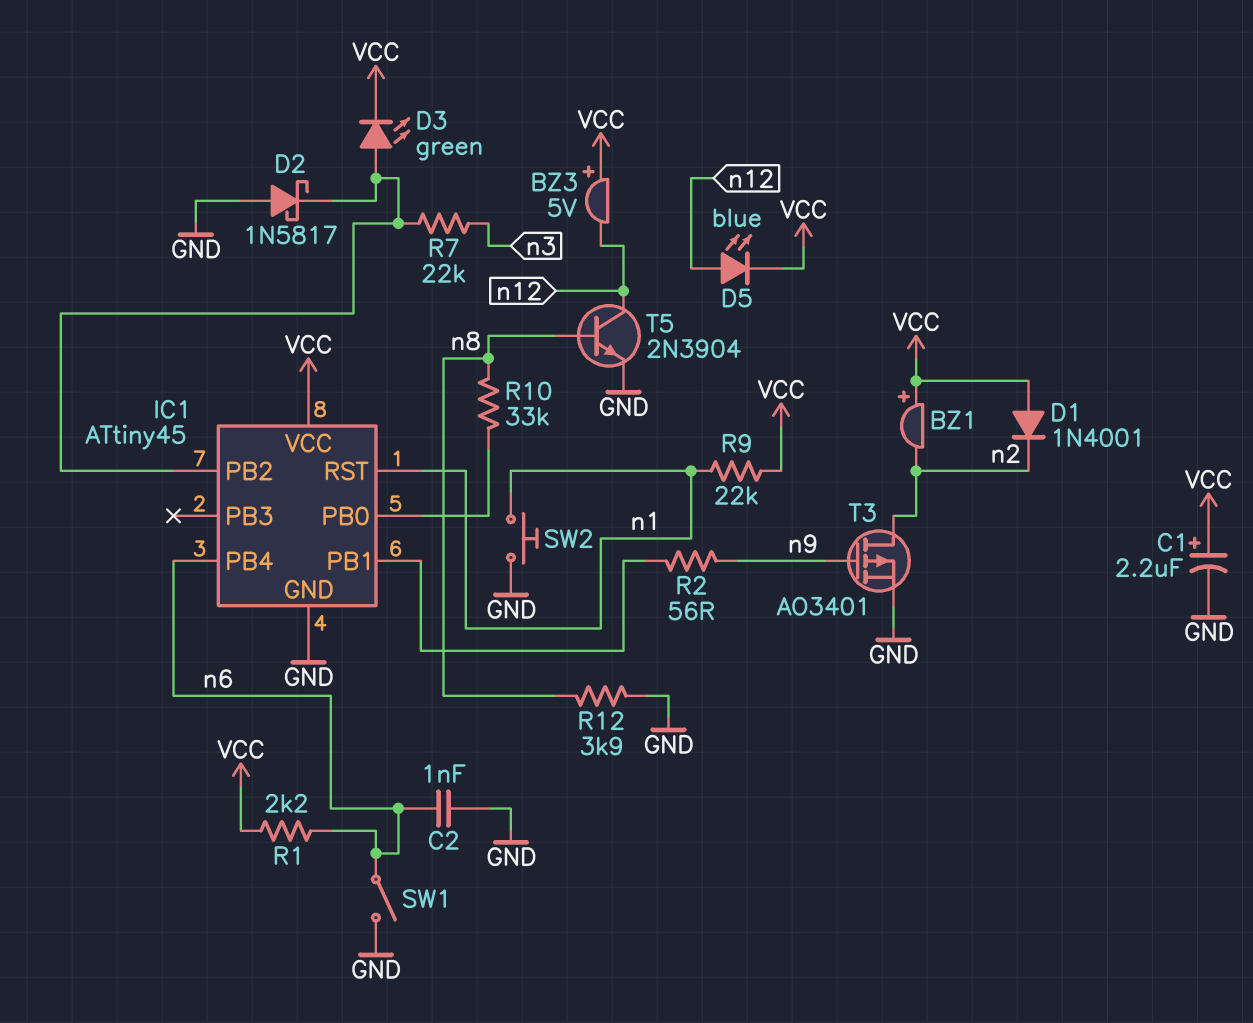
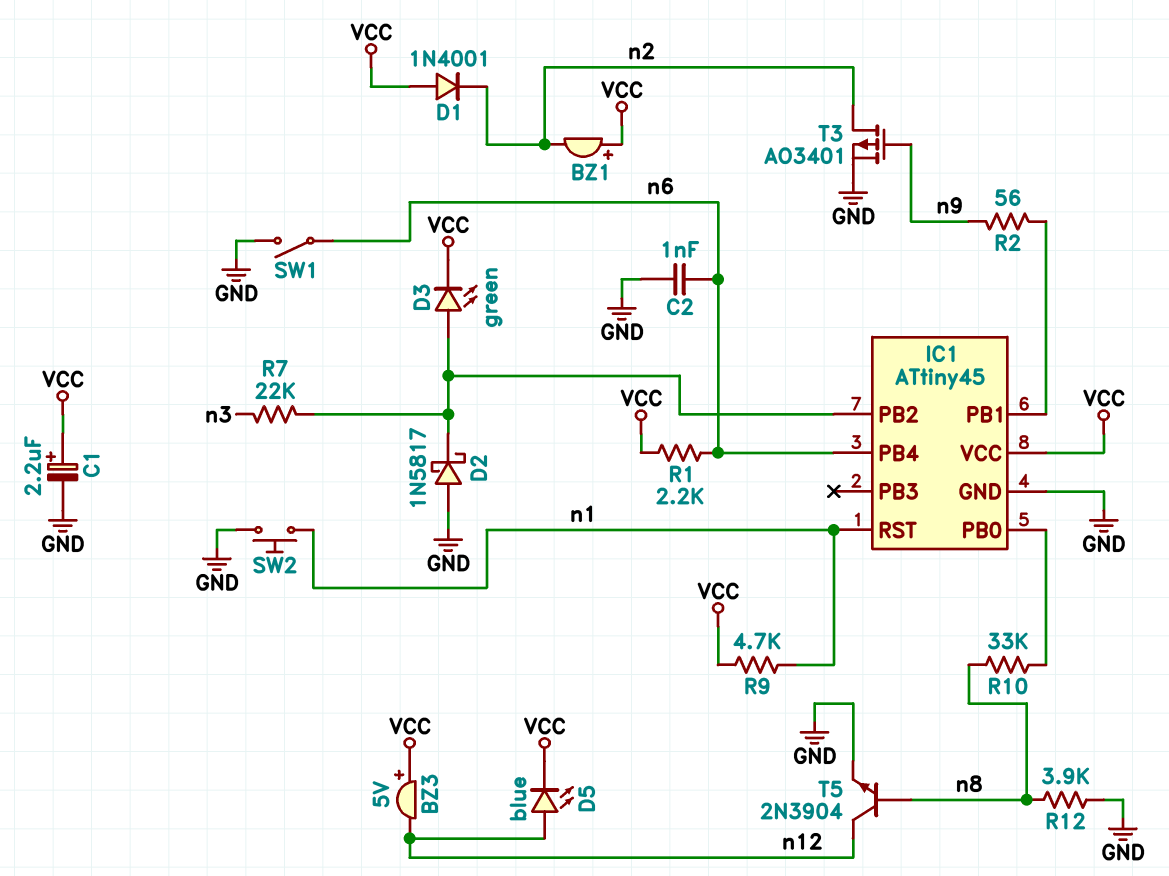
R9: 22k (VCC, n1) -> 4.7k (VCC, n1)

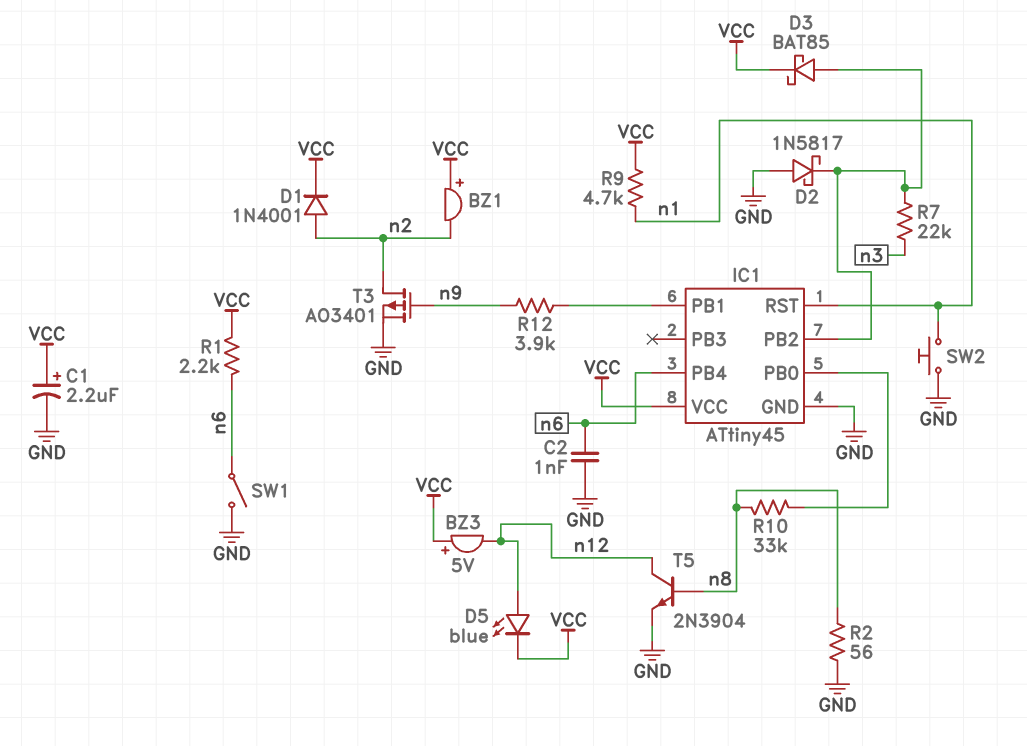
D1: diode 1N4001 (A VCC, K n2) -> diode 1N4001 (A n2, K VCC)
D3: LED green (A IC1/PB2, K VCC) -> schottky BAT85 (A IC1/PB2, K VCC)
R2: 56 (IC1/PB1, n9) -> 56 (GND, n8)
R12: 3.9k (GND, n8) -> 3.9k (IC1/PB1, n9)

